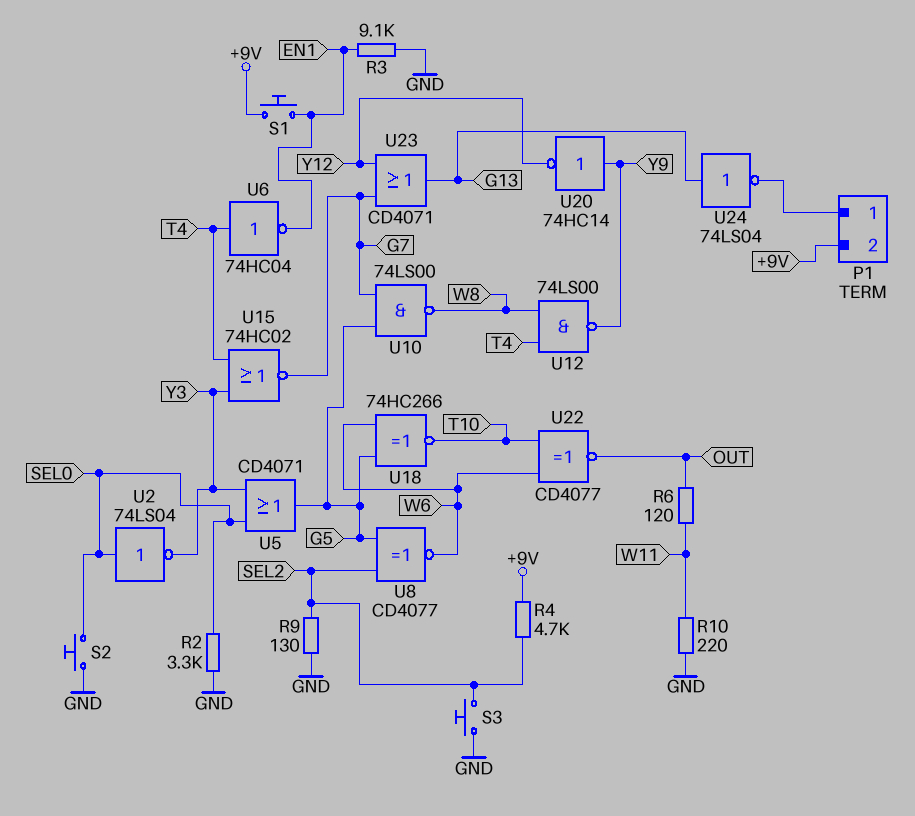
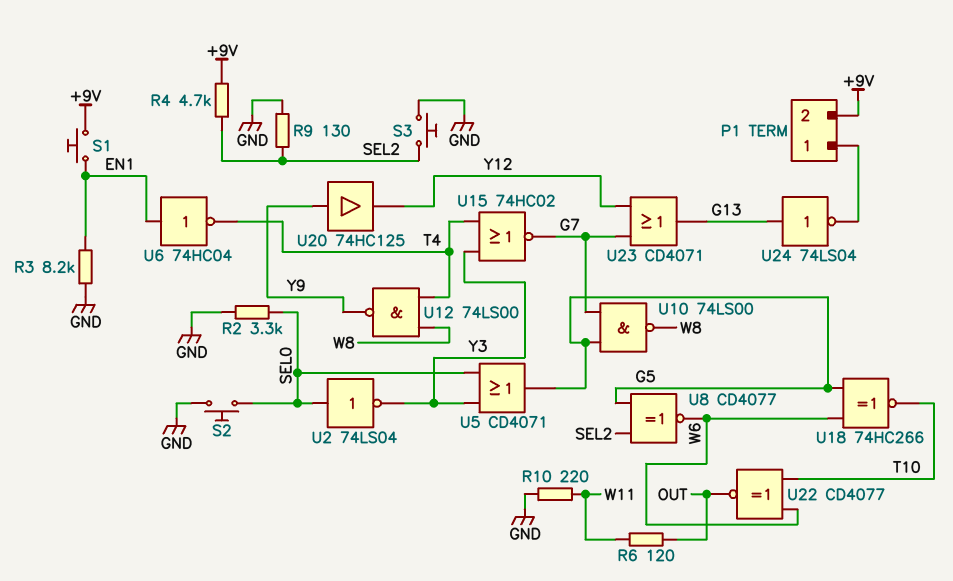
R3: 9.1k (EN1, GND) -> 8.2k (EN1, GND)
U6: NOT 74HC04 (in T4, out EN1) -> NOT 74HC04 (in EN1, out T4)
U20: NOT 74HC14 (in Y9, out Y12) -> buffer 74HC125 (in Y9, out Y12)

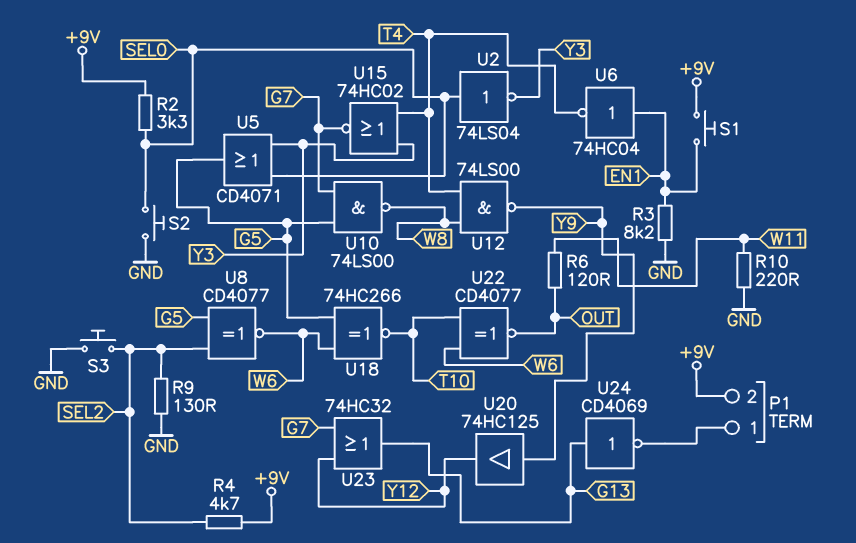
R2: 3.3k (GND, SEL0) -> 3.3k (+9V, SEL0)
U23: OR CD4071 (in G7, in Y12, out G13) -> OR 74HC32 (in G7, in Y12, out G13)
U24: NOT 74LS04 (in G13, out P1/1) -> NOT CD4069 (in G13, out P1/1)

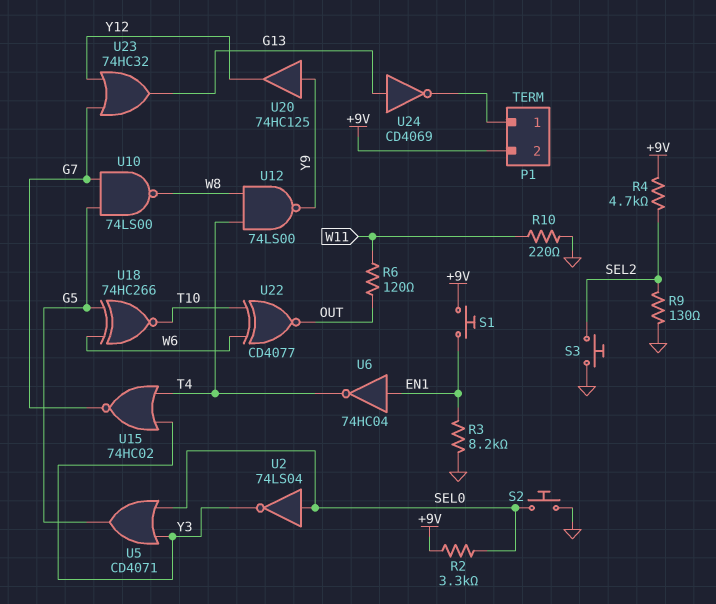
U8: XNOR CD4077 (in G5, in SEL2, out W6) -> none

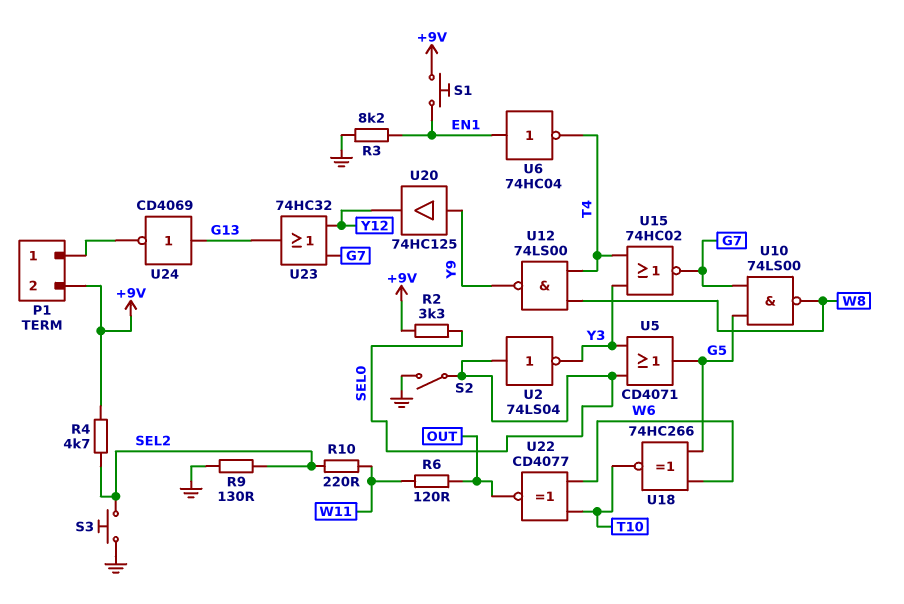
R10: 220 (GND, W11) -> 220 (SEL2, W11)
S2: button (GND, SEL0) -> switch (GND, SEL0)

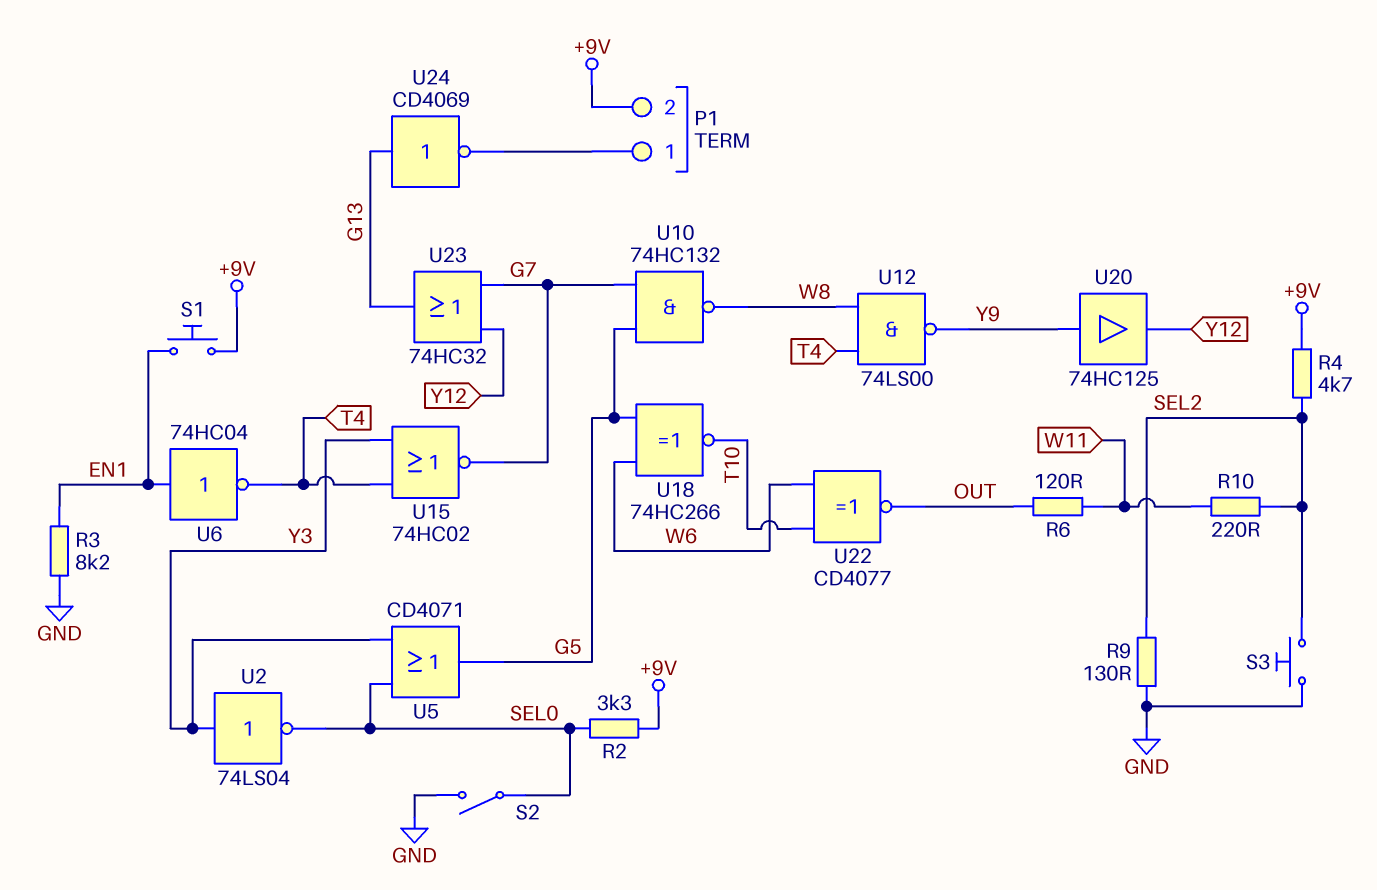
U2: NOT 74LS04 (in SEL0, out Y3) -> NOT 74LS04 (in Y3, out SEL0)
U10: NAND 74LS00 (in G5, in G7, out W8) -> NAND 74HC132 (in G5, in G7, out W8)

